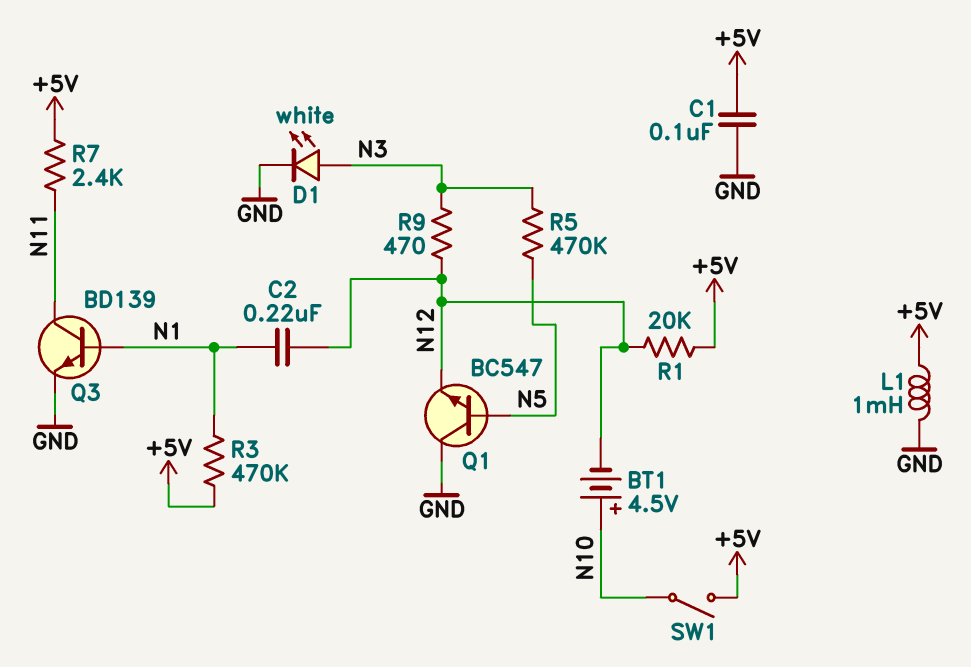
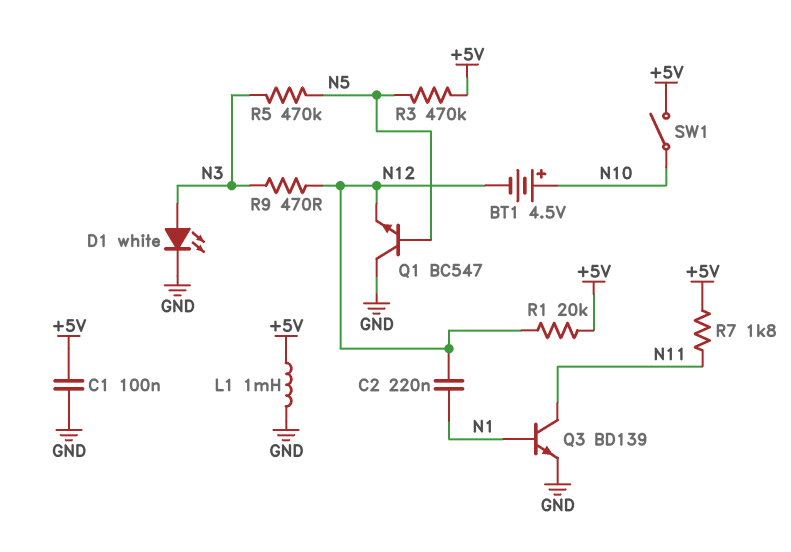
R3: 470k (+5V, N1) -> 470k (+5V, N5)
R7: 2.4k (+5V, N11) -> 1.8k (+5V, N11)

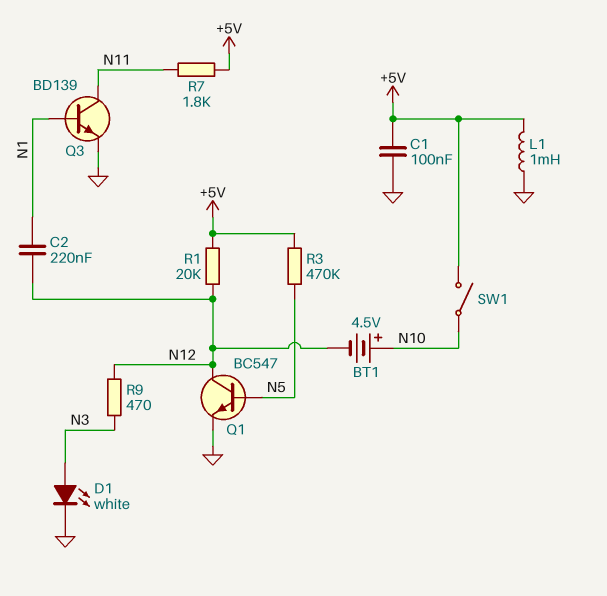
Q1: NPN BC547 (B N5, C GND, E N12) -> NPN BC547 (B N5, C N12, E GND)
R5: 470k (N3, N5) -> none

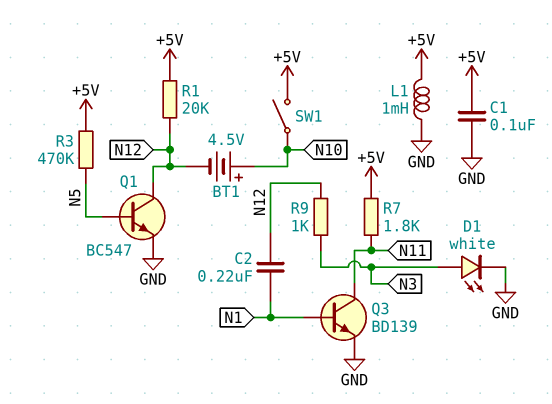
R9: 470 (N3, N12) -> 1k (N3, N12)

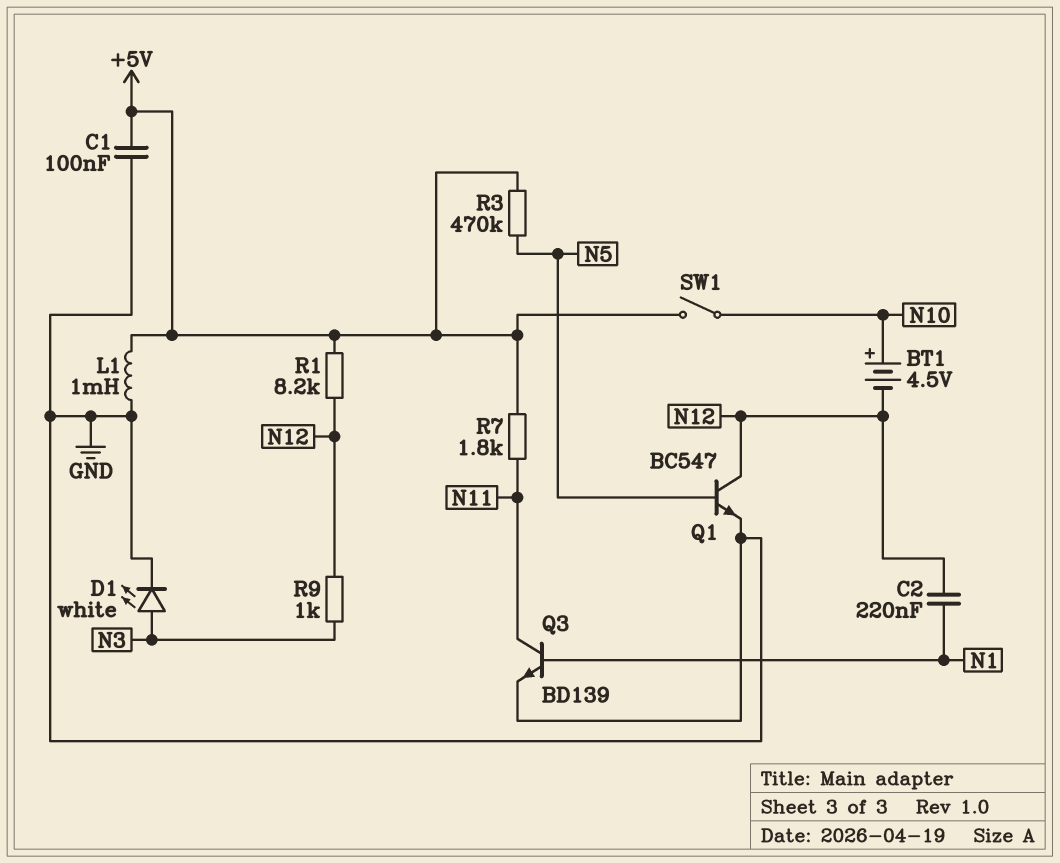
R1: 20k (+5V, N12) -> 8.2k (+5V, N12)

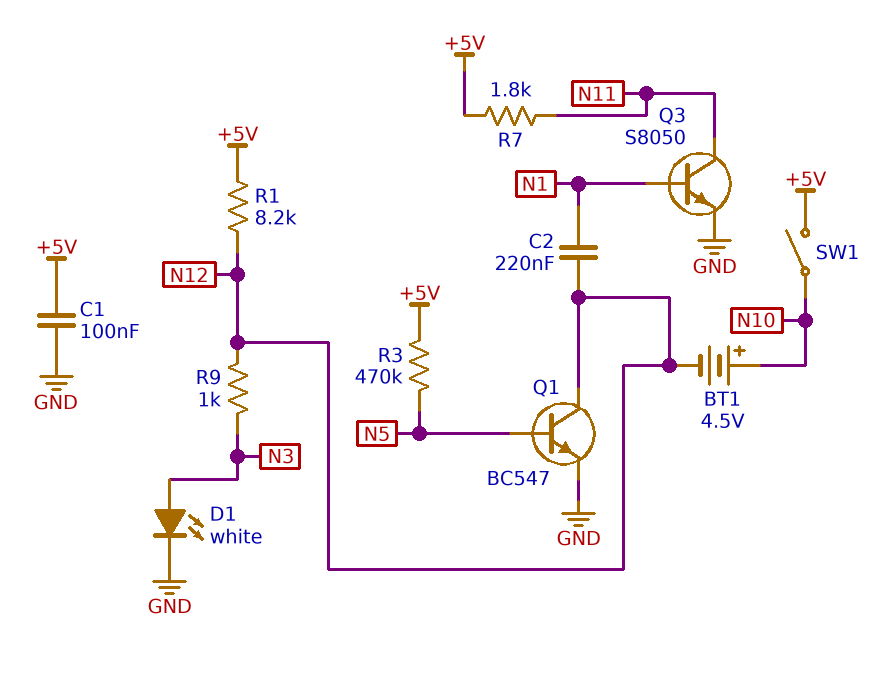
L1: 1mH (+5V, GND) -> none
Q3: NPN BD139 (B N1, C N11, E GND) -> NPN S8050 (B N1, C N11, E GND)

